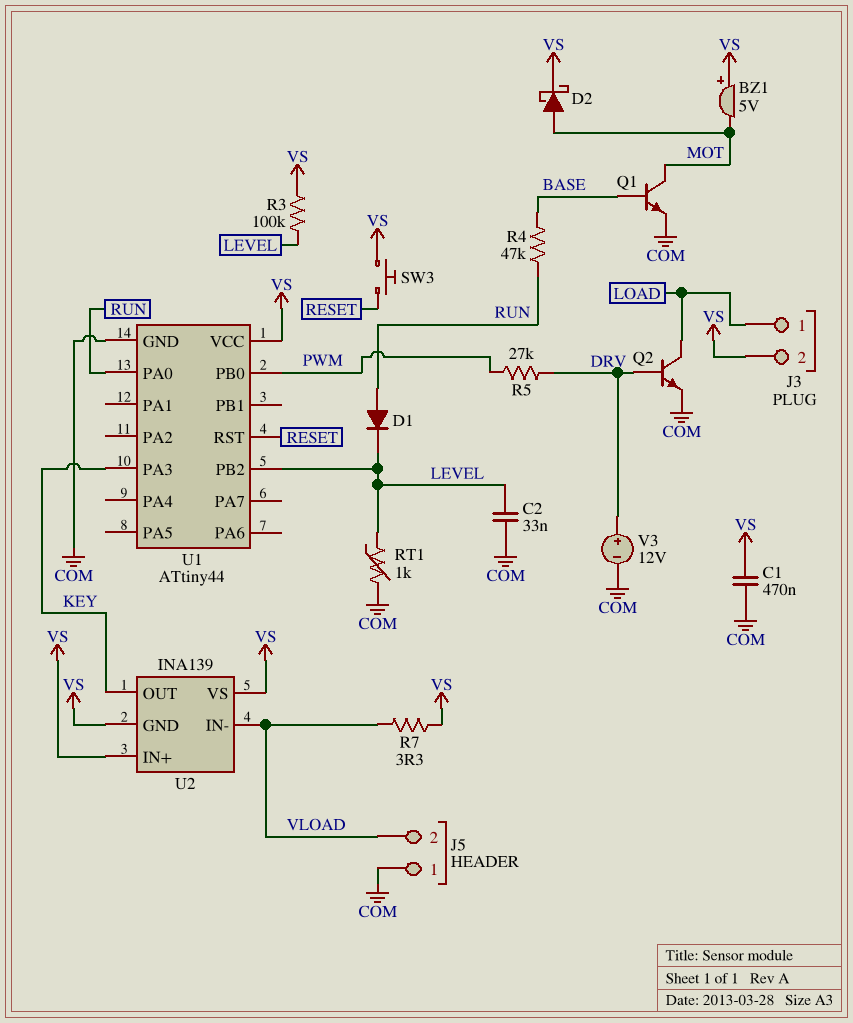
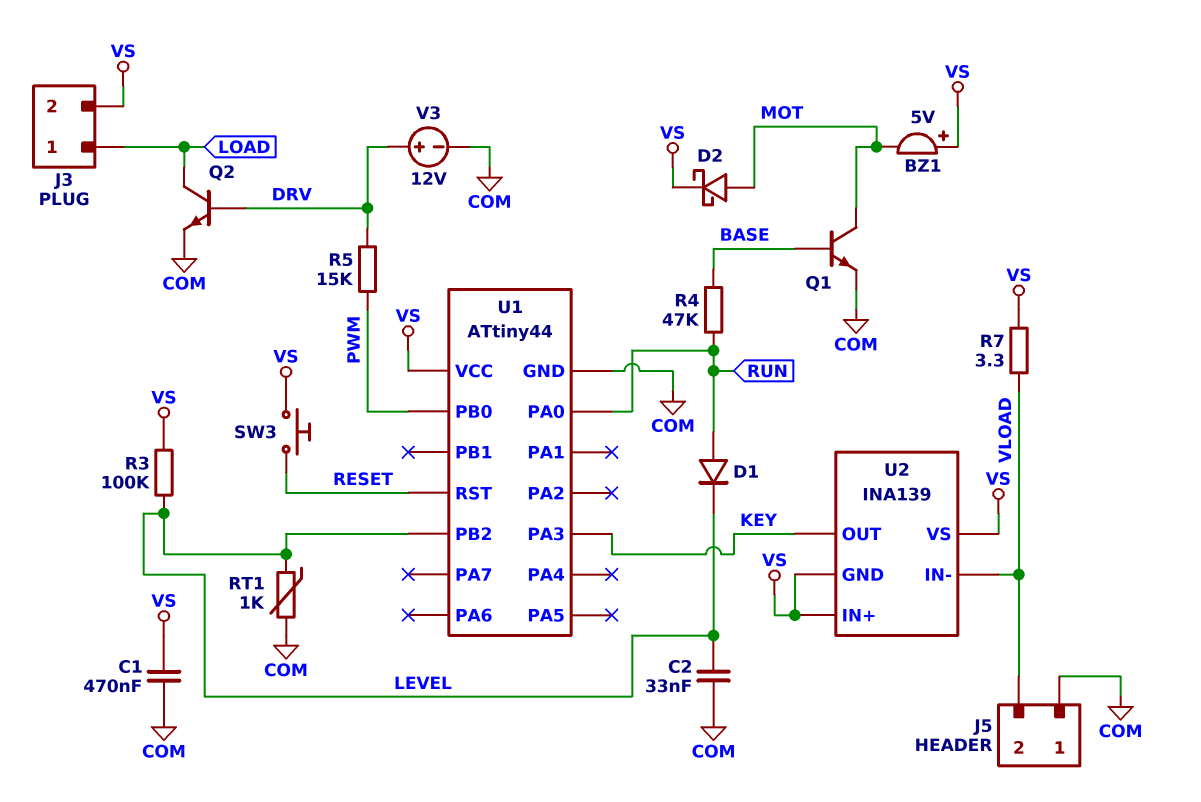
R5: 27k (DRV, PWM) -> 15k (DRV, PWM)

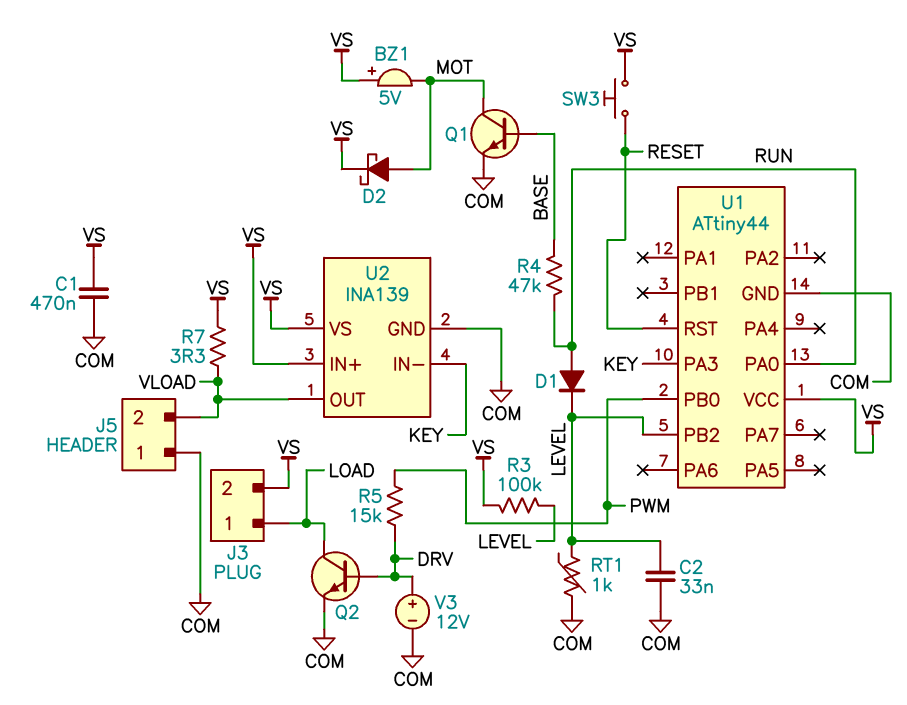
U2 pin GND: VS -> COM
U2 pin IN-: VLOAD -> KEY
U2 pin OUT: KEY -> VLOAD

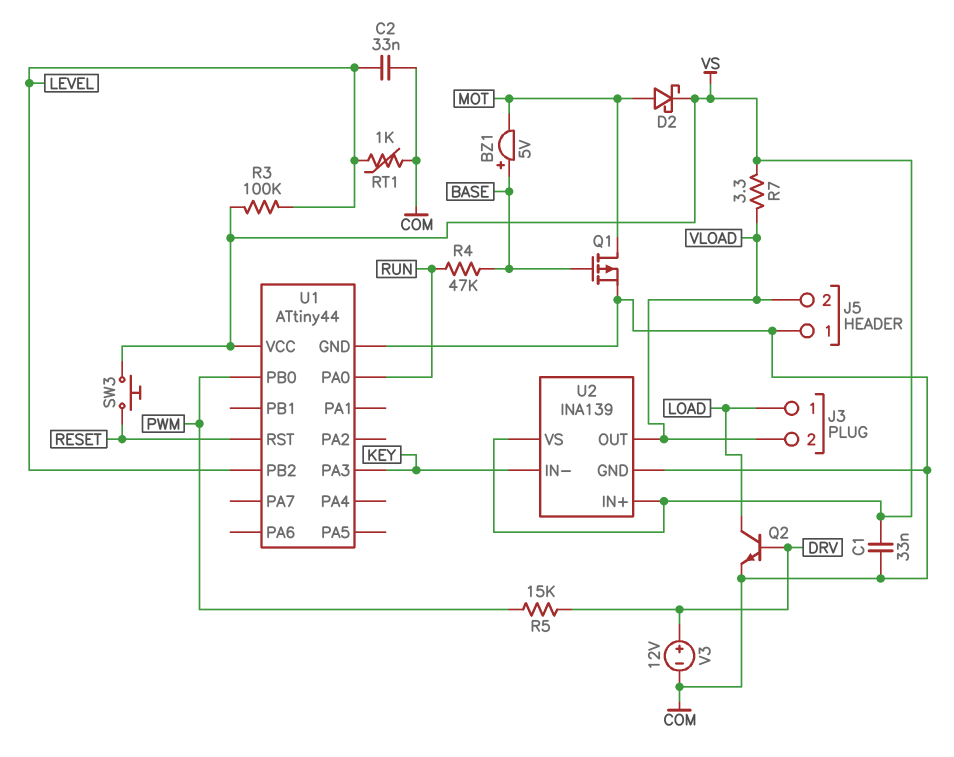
BZ1: buzzer 5V (plus VS, minus MOT) -> buzzer 5V (plus BASE, minus MOT)
C1: 470nF (COM, VS) -> 33nF (COM, VS)
D1: diode (A RUN, K LEVEL) -> none
J3 pin 2: VS -> VLOAD
Q1: NPN (B BASE, C MOT, E COM) -> PMOS (G BASE, D MOT, S COM)

